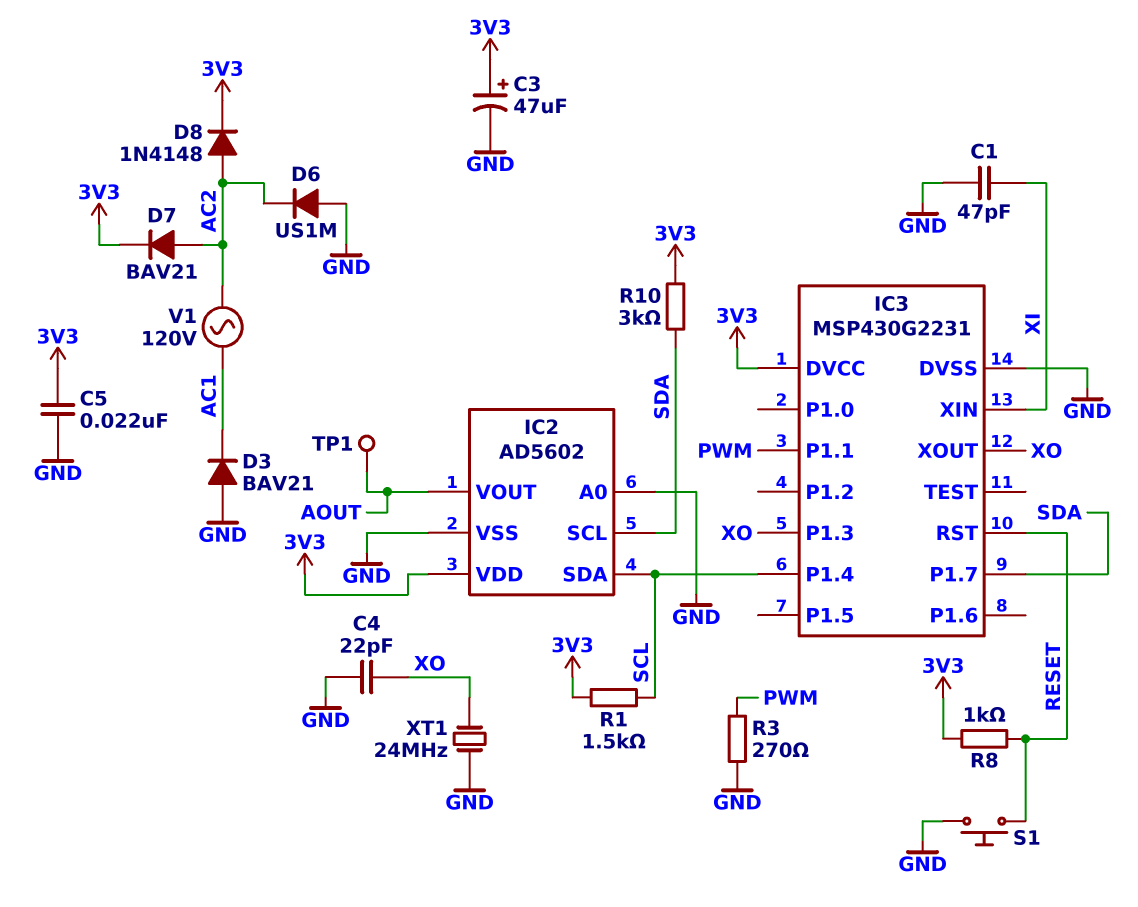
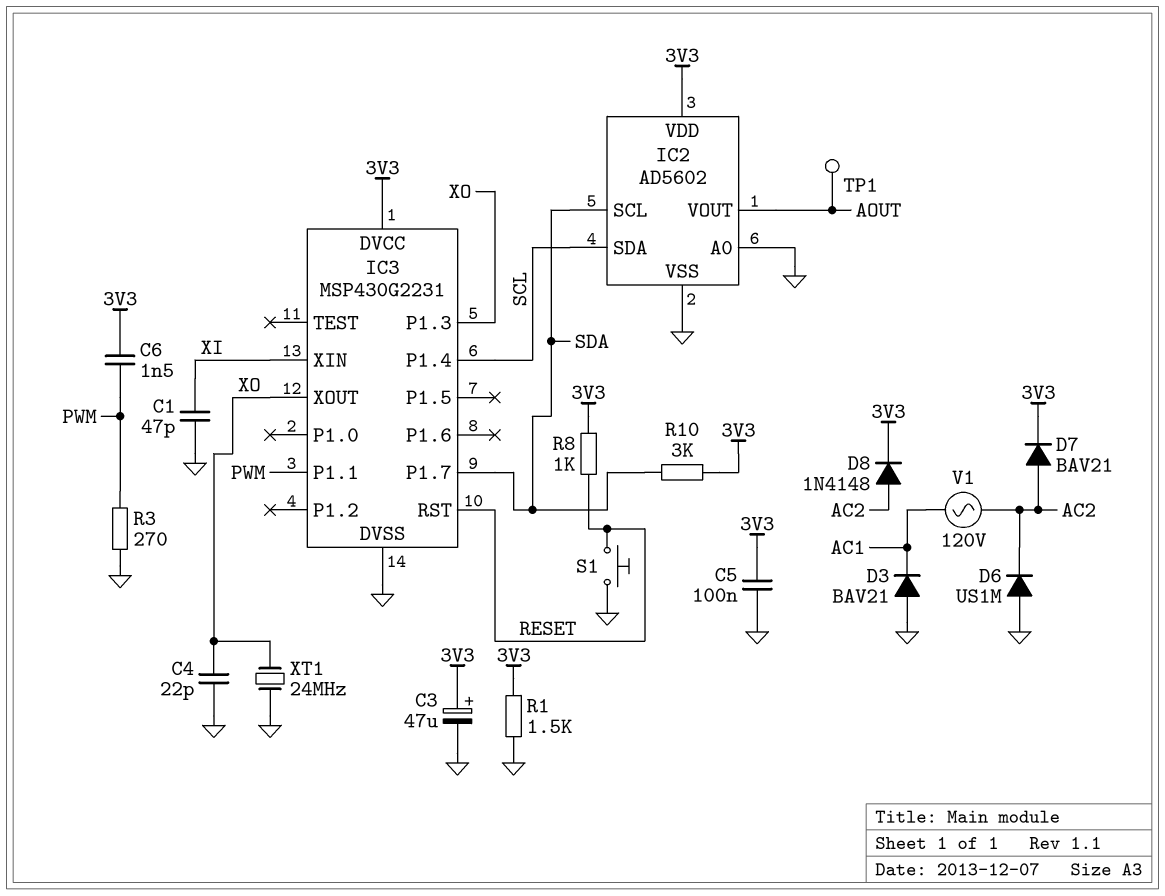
C5: 22nF (3V3, GND) -> 100nF (3V3, GND)
C6: none -> 1.5nF (3V3, PWM)
R1: 1.5k (3V3, SCL) -> 1.5k (3V3, GND)

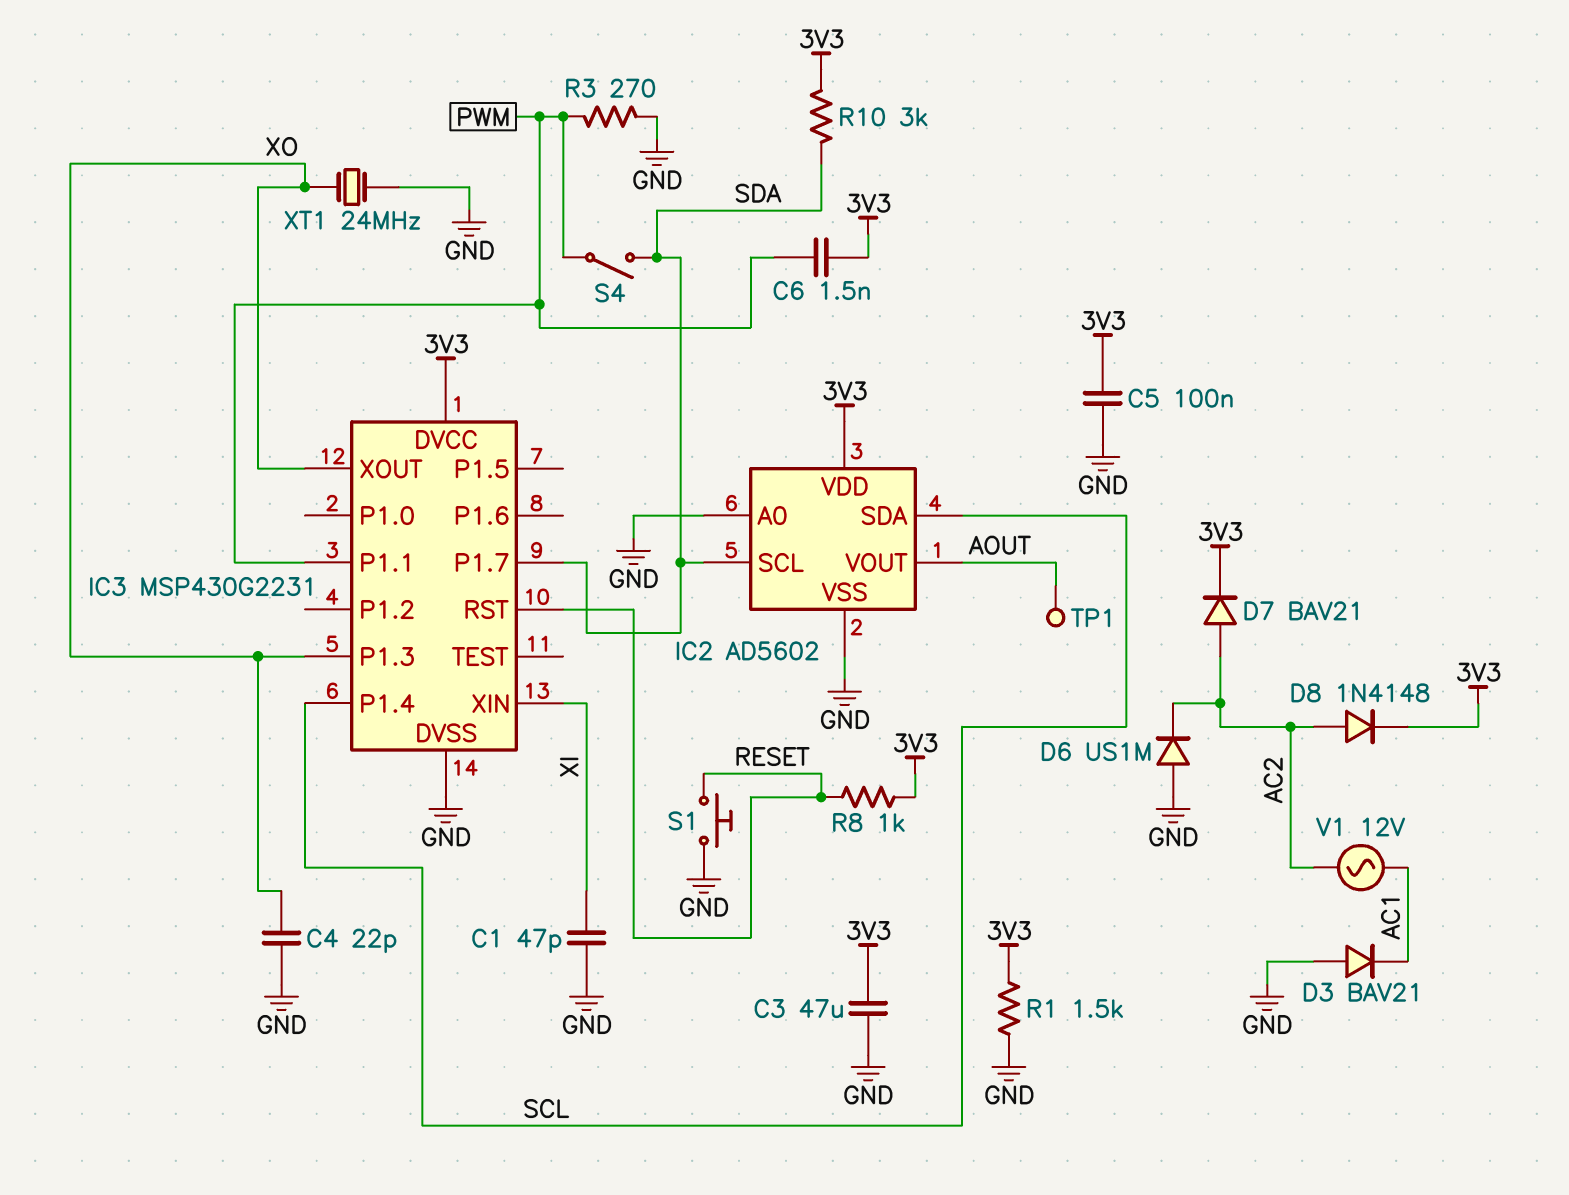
C3: 47uF (plus 3V3, minus GND) -> 47uF (3V3, GND)
S4: none -> switch (PWM, SDA)
V1: AC 120V (AC1, AC2) -> AC 12V (AC1, AC2)

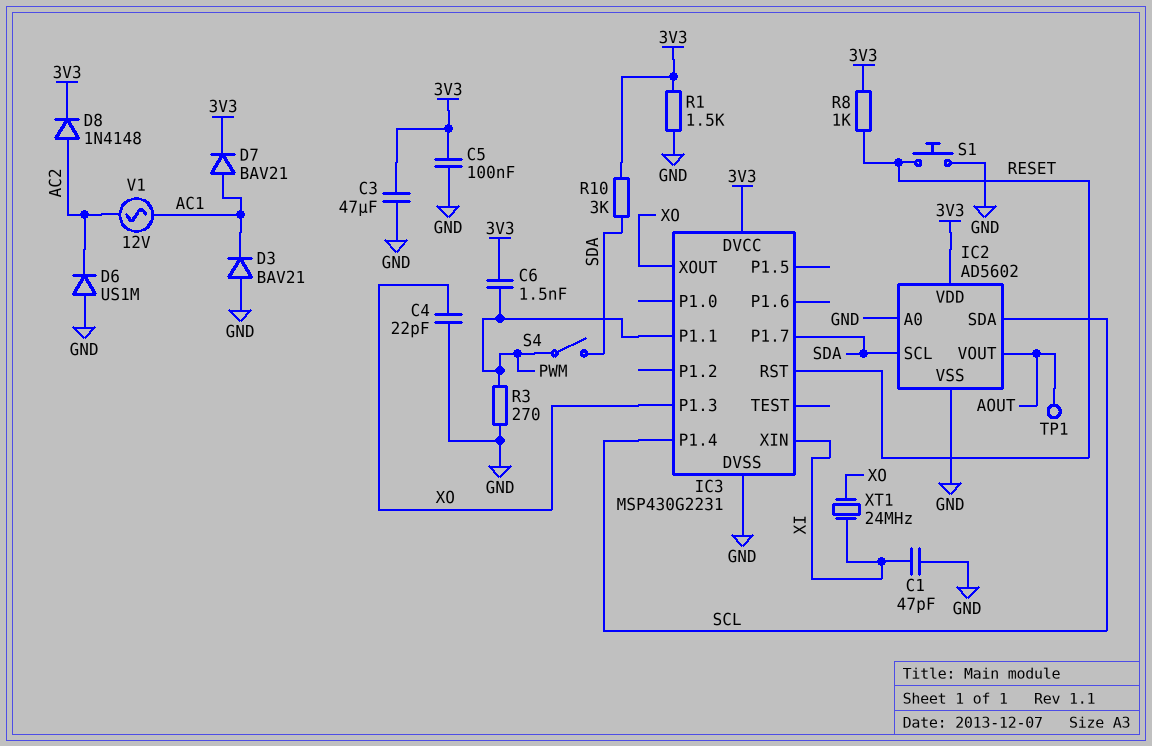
D7: diode BAV21 (A AC2, K 3V3) -> diode BAV21 (A AC1, K 3V3)
XT1: 24MHz (GND, XO) -> 24MHz (XI, XO)

